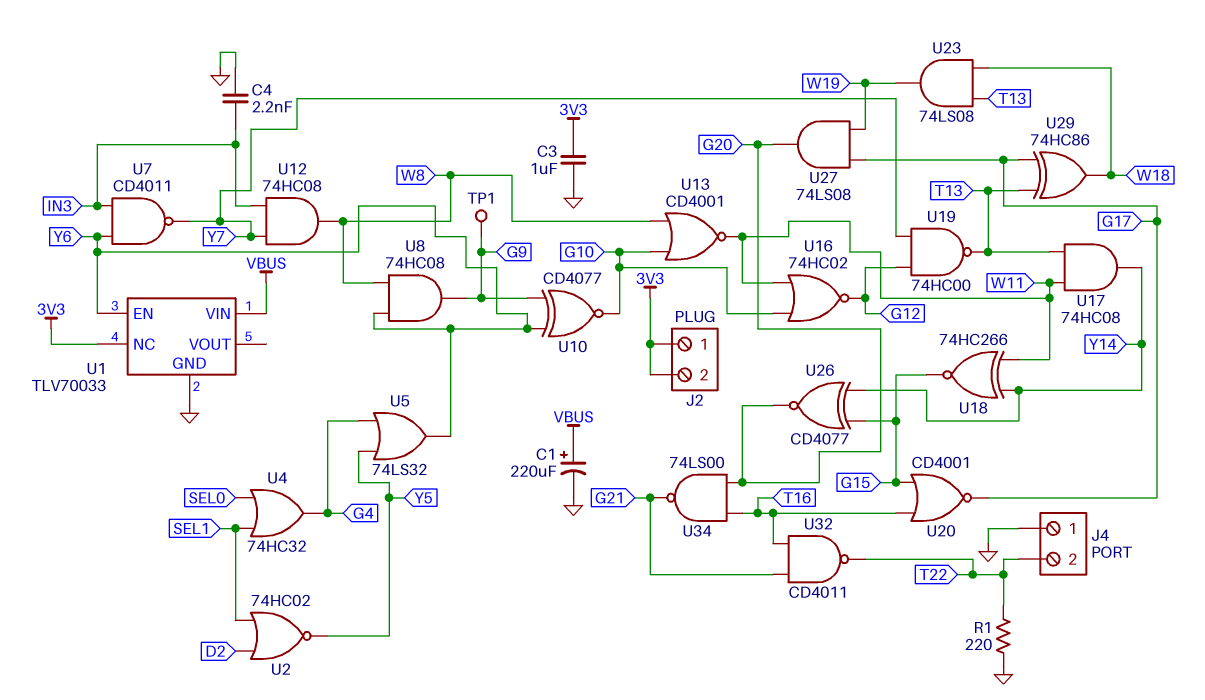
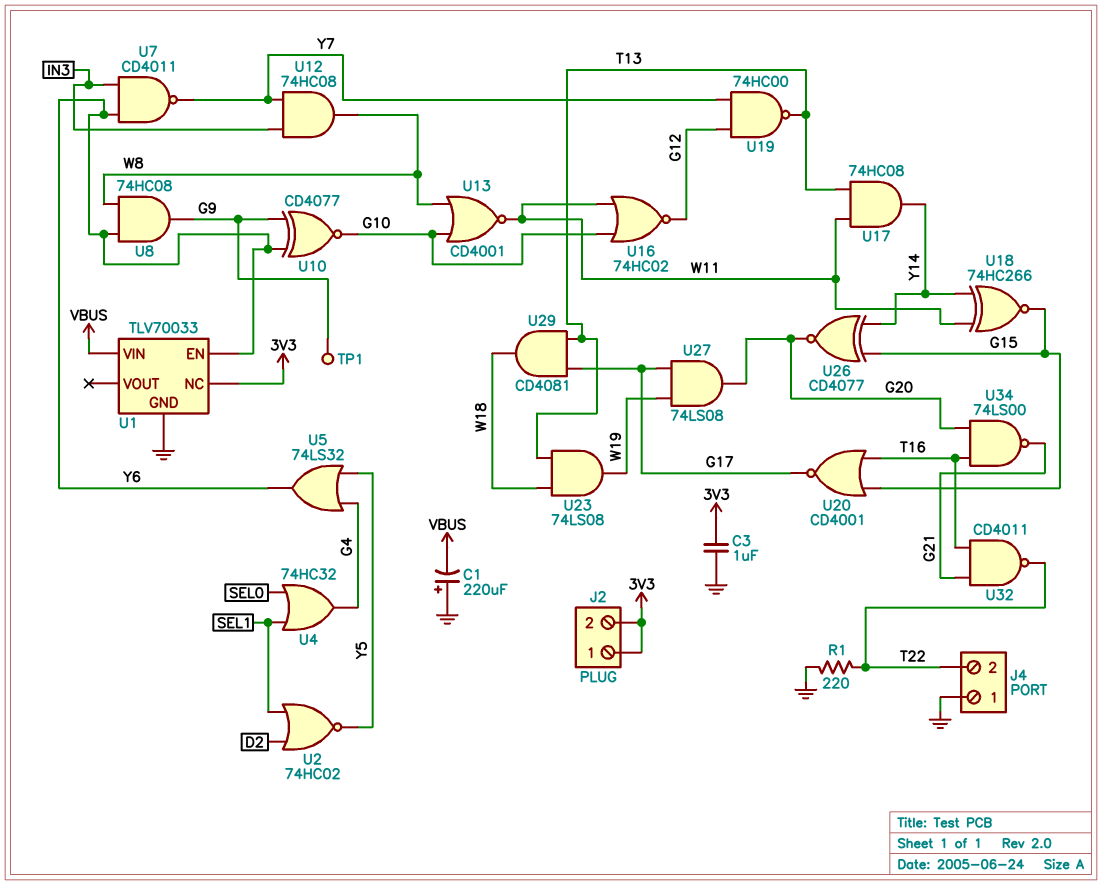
C1: 220uF (plus VBUS, minus GND) -> 220uF (plus GND, minus VBUS)
C4: 2.2nF (GND, IN3) -> none
U29: XOR 74HC86 (in G17, in T13, out W18) -> AND CD4081 (in G17, in T13, out W18)

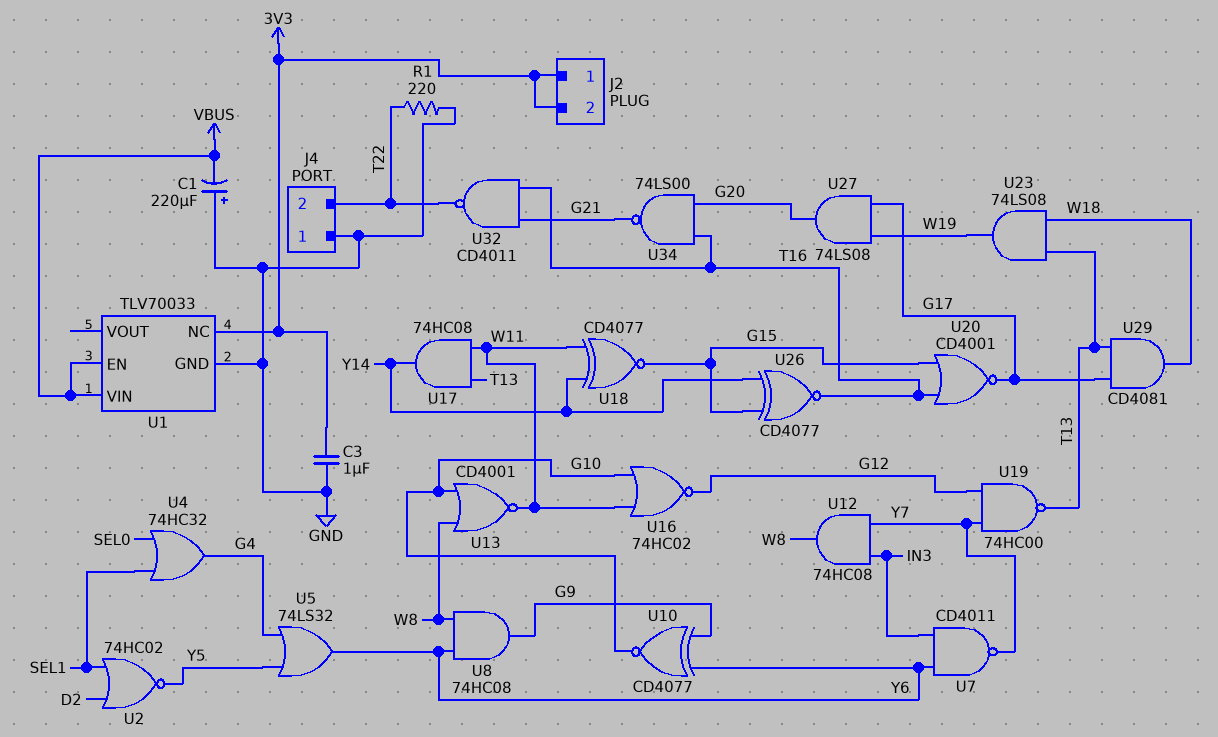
TP1: test point (G9) -> none
U1 pin EN: Y6 -> VBUS
U18: XNOR 74HC266 (in W11, in Y14, out G15) -> XNOR CD4077 (in W11, in Y14, out G15)
U26: XNOR CD4077 (in G15, in Y14, out G20) -> XNOR CD4077 (in G15, in Y14, out T16)

